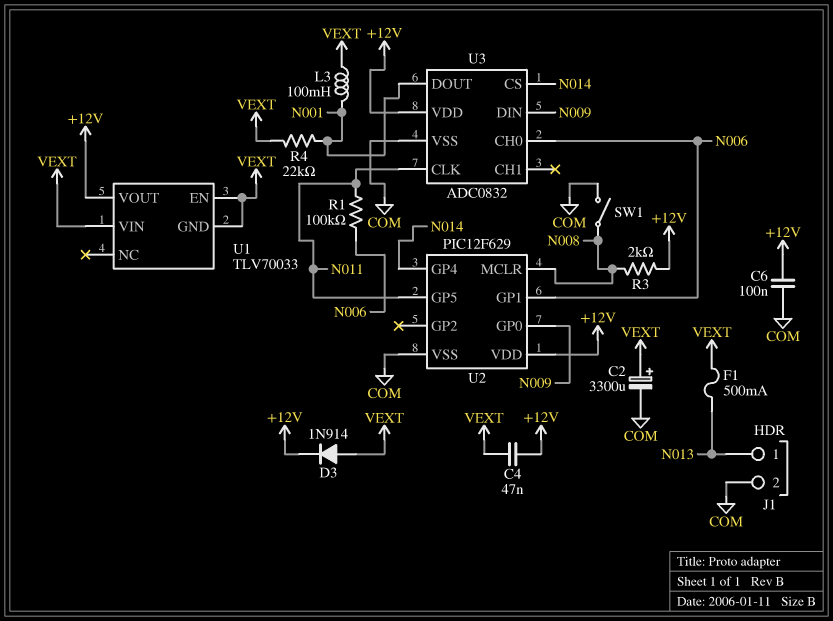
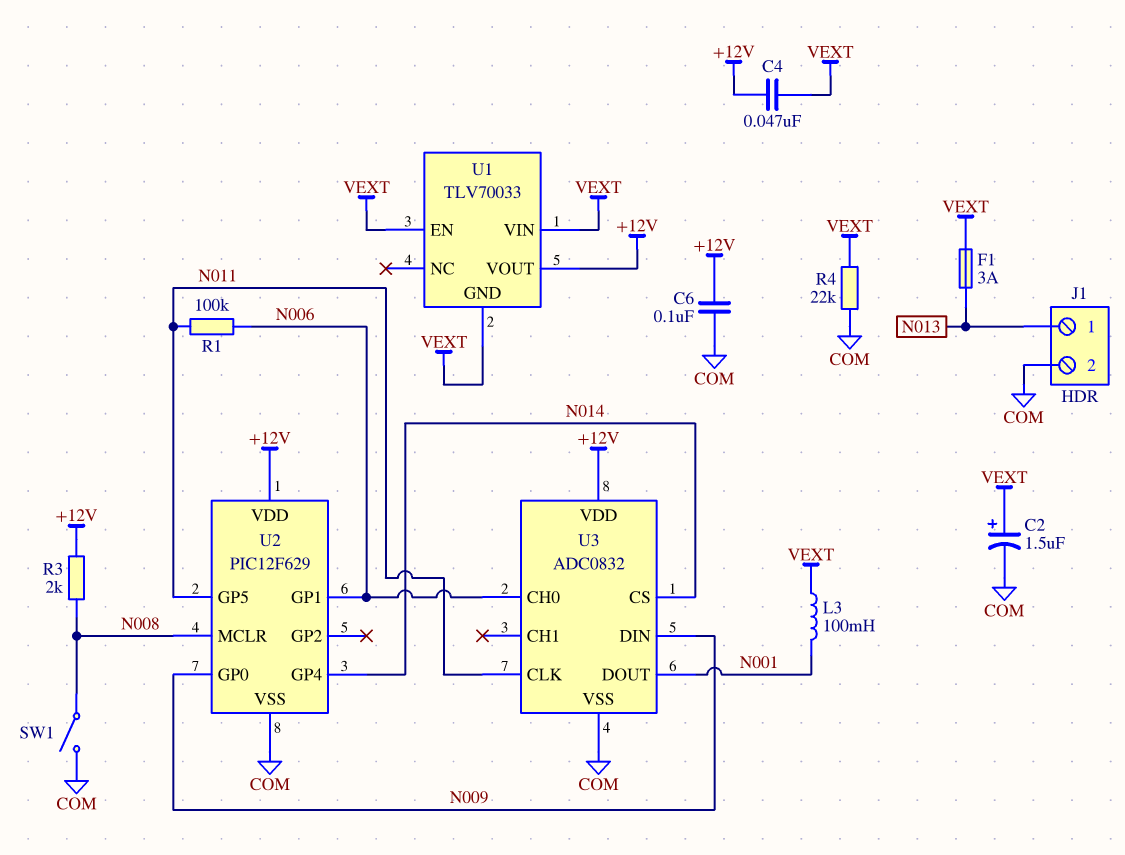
C2: 3300uF (plus VEXT, minus COM) -> 1.5uF (plus VEXT, minus COM)
D3: diode 1N914 (A VEXT, K +12V) -> none
F1: 500mA (N013, VEXT) -> 3A (N013, VEXT)
R4: 22k (N001, VEXT) -> 22k (COM, VEXT)

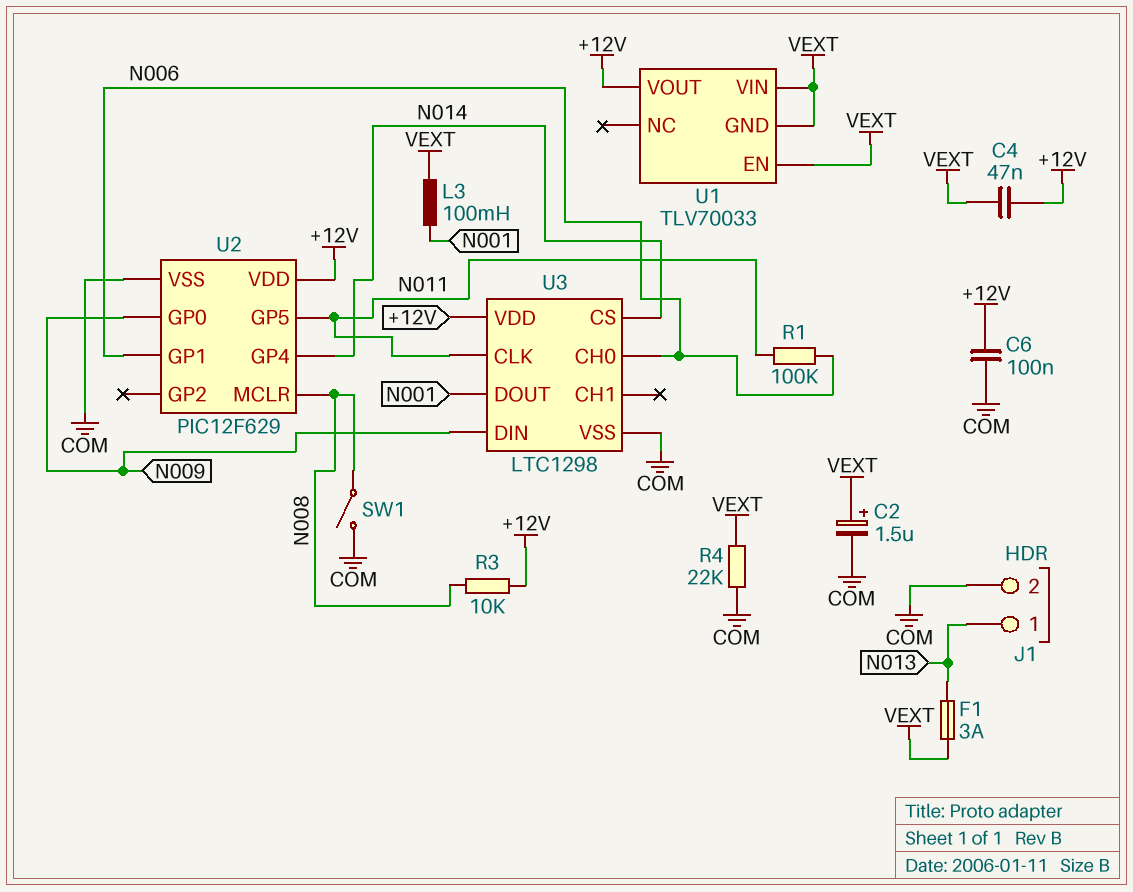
R3: 2k (+12V, N008) -> 10k (+12V, N008)
U3: ADC0832 -> LTC1298

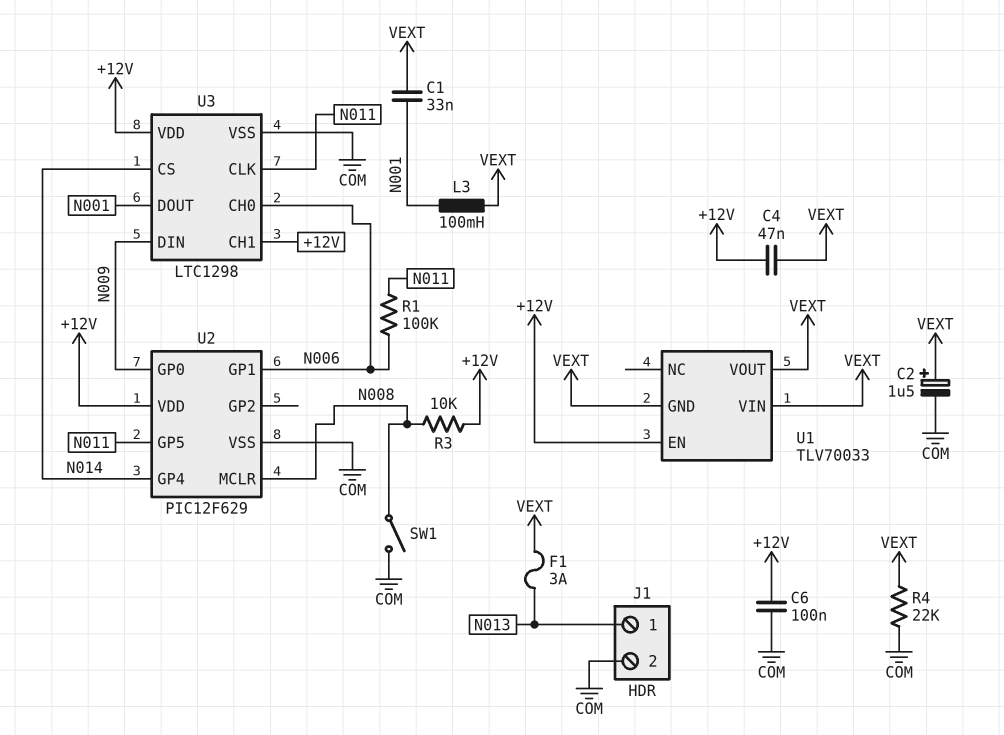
C1: none -> 33nF (N001, VEXT)
U1 pin EN: VEXT -> +12V
U1 pin VOUT: +12V -> VEXT
U3 pin CH1: none -> +12V

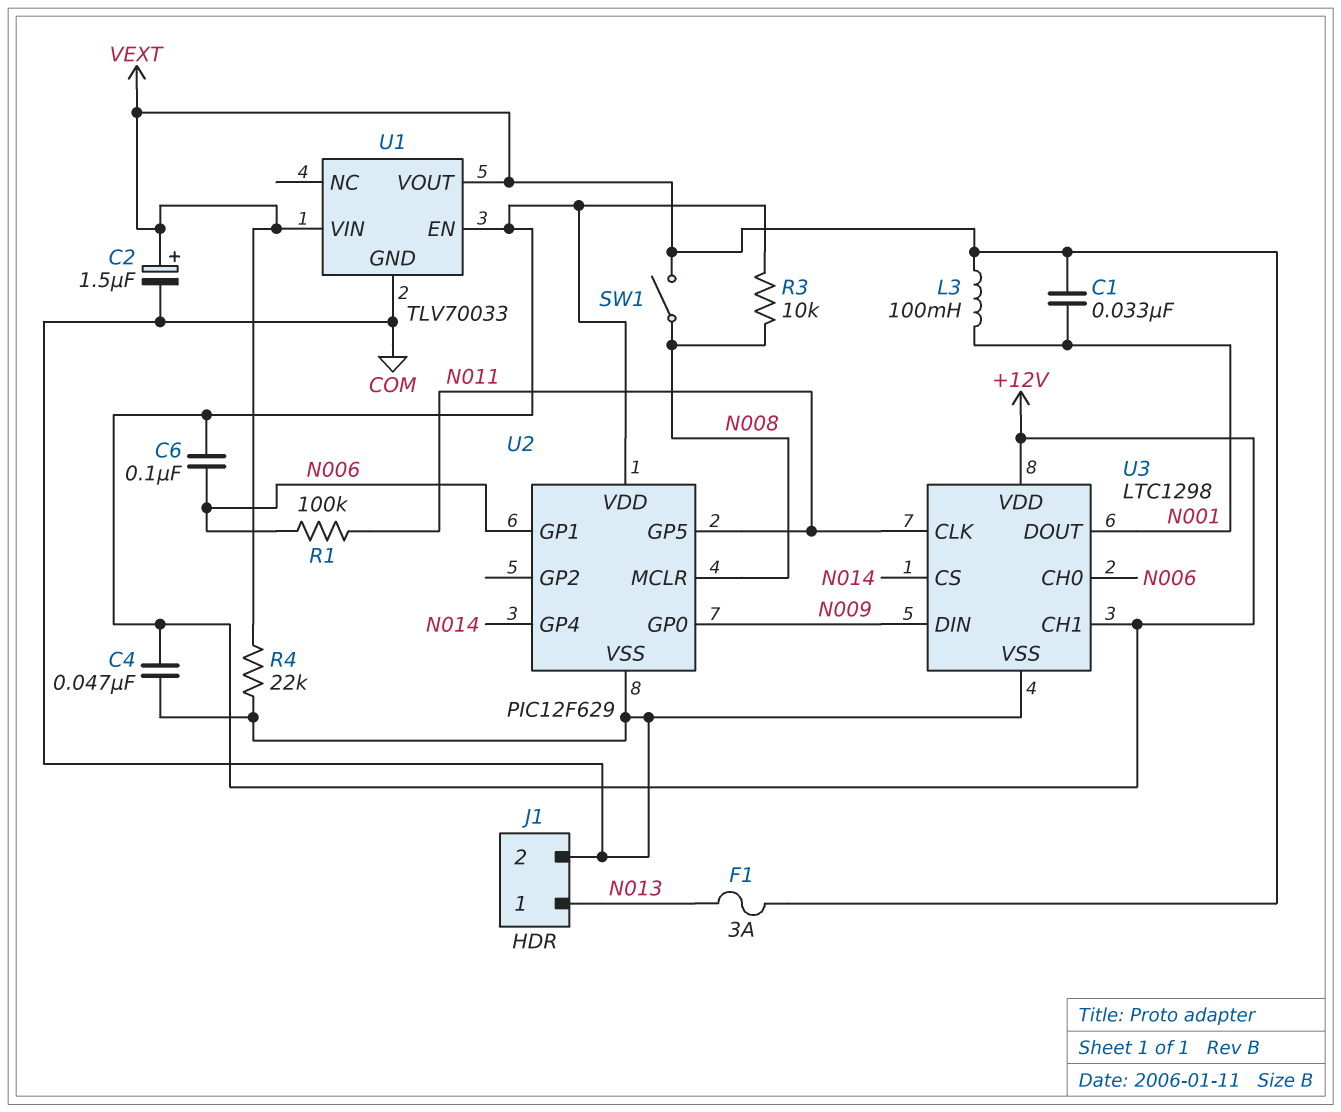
C4: 47nF (+12V, VEXT) -> 47nF (+12V, COM)
C6: 100nF (+12V, COM) -> 100nF (+12V, N006)
SW1: switch (COM, N008) -> switch (N008, VEXT)
U1 pin GND: VEXT -> COM

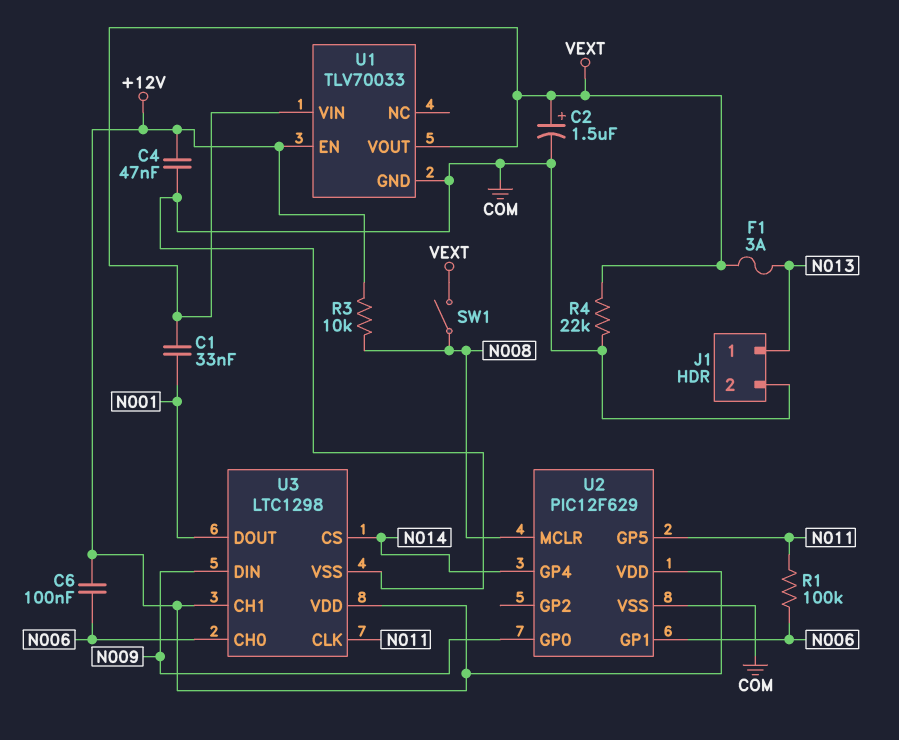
L3: 100mH (N001, VEXT) -> none

